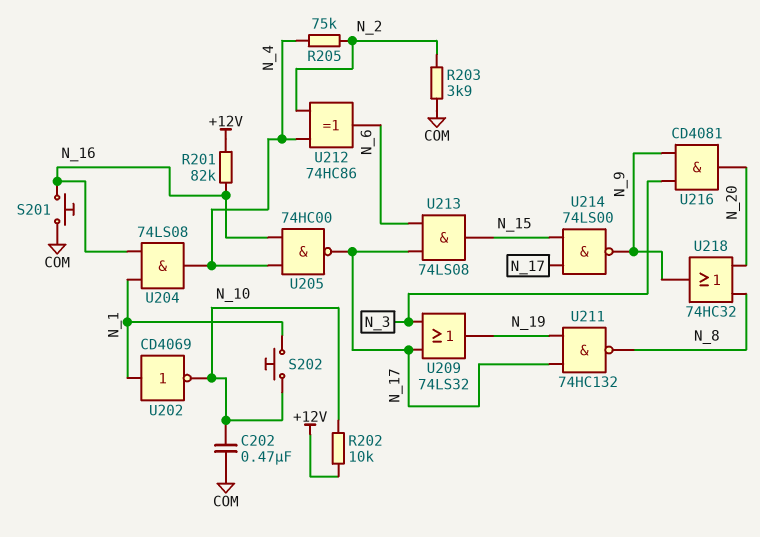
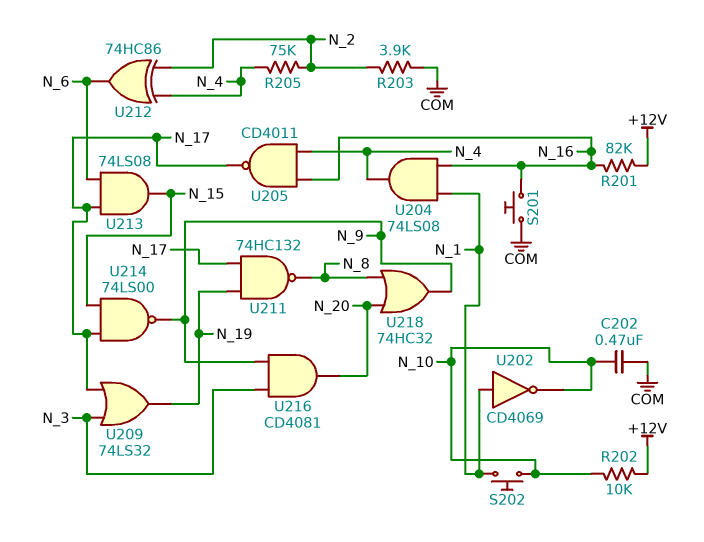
U205: NAND 74HC00 (in N_4, in N_16, out N_17) -> NAND CD4011 (in N_4, in N_16, out N_17)

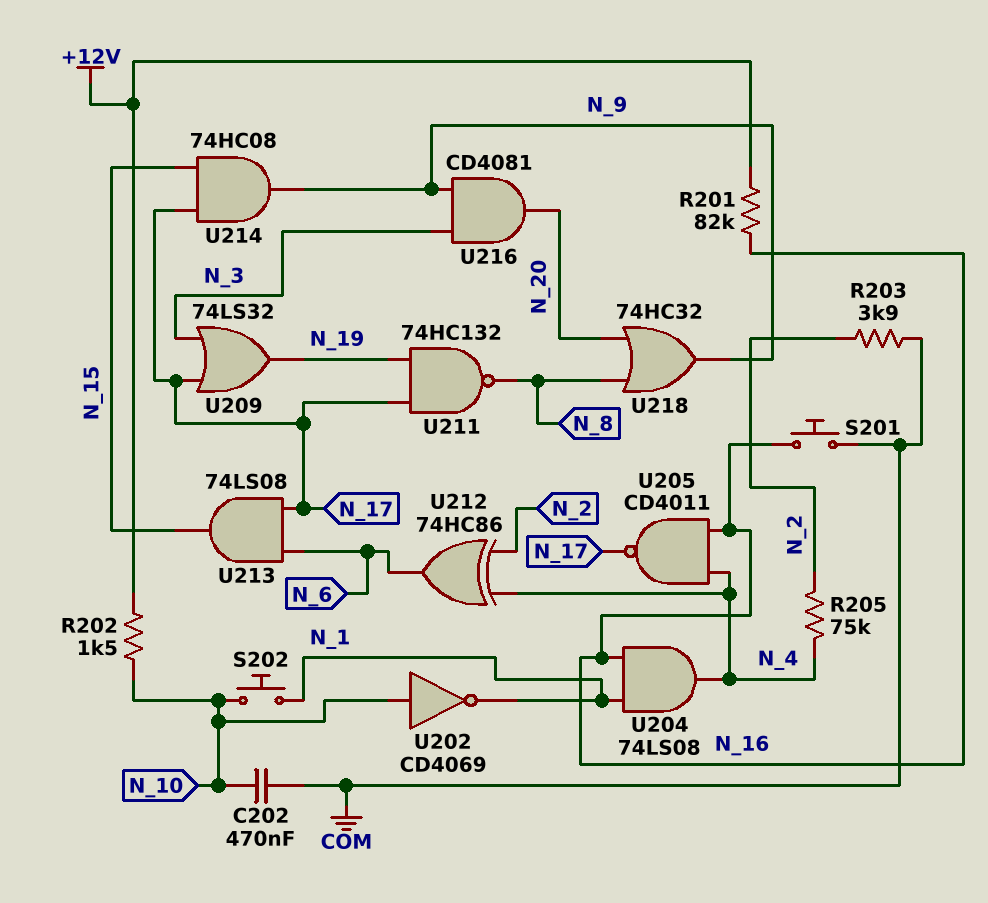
R202: 10k (+12V, N_10) -> 1.5k (+12V, N_10)
U202: NOT CD4069 (in N_1, out N_10) -> NOT CD4069 (in N_10, out N_1)
U214: NAND 74LS00 (in N_15, in N_17, out N_9) -> AND 74HC08 (in N_15, in N_17, out N_9)

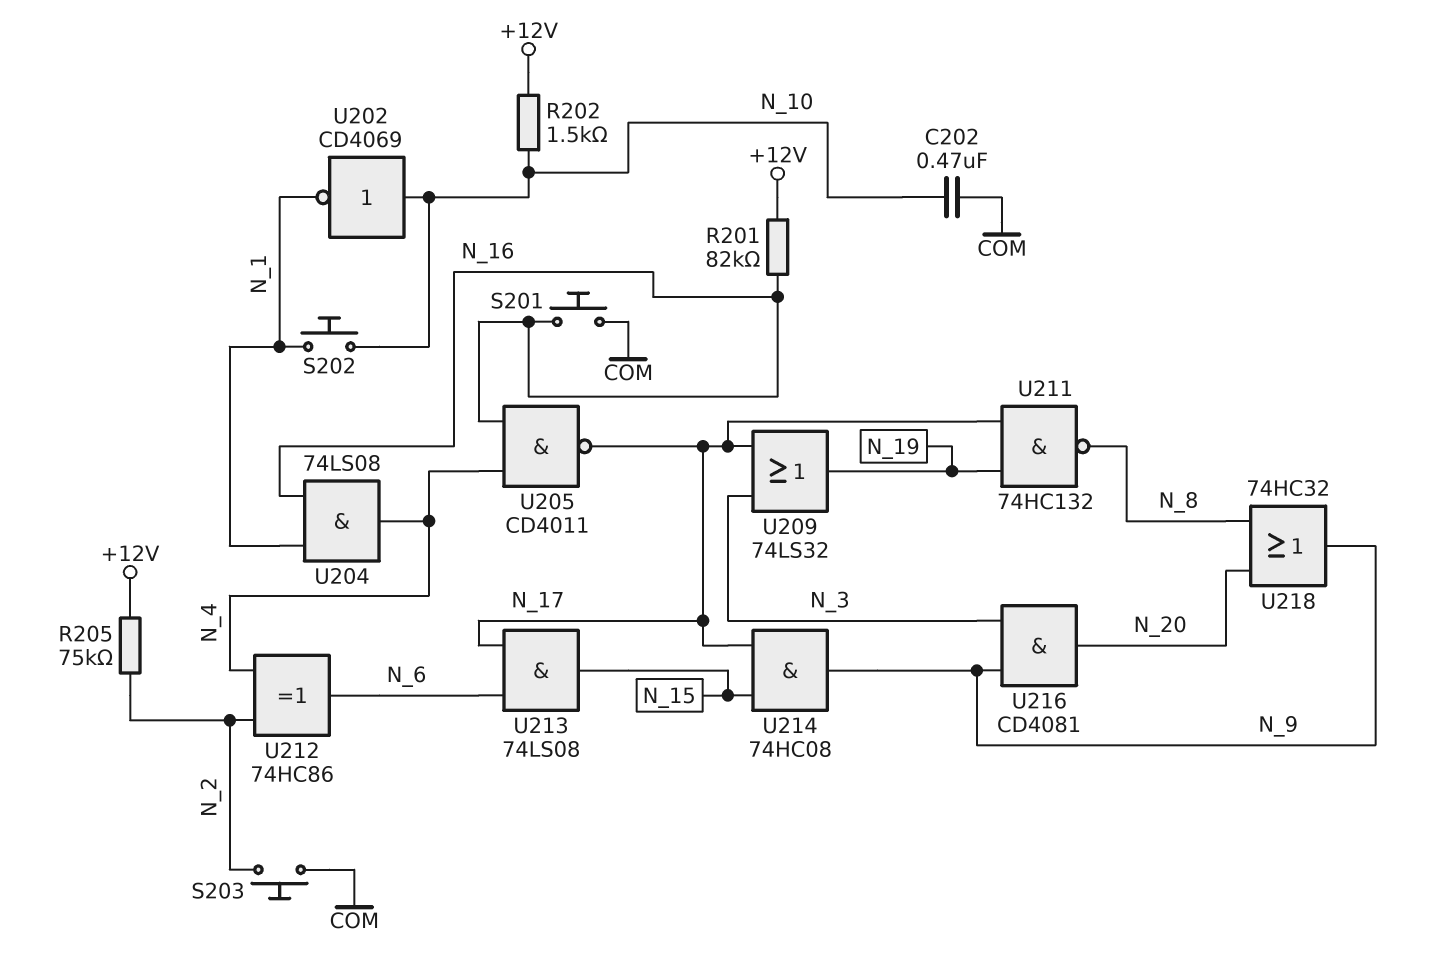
R203: 3.9k (COM, N_2) -> none
R205: 75k (N_2, N_4) -> 75k (+12V, N_2)
S203: none -> button (COM, N_2)

